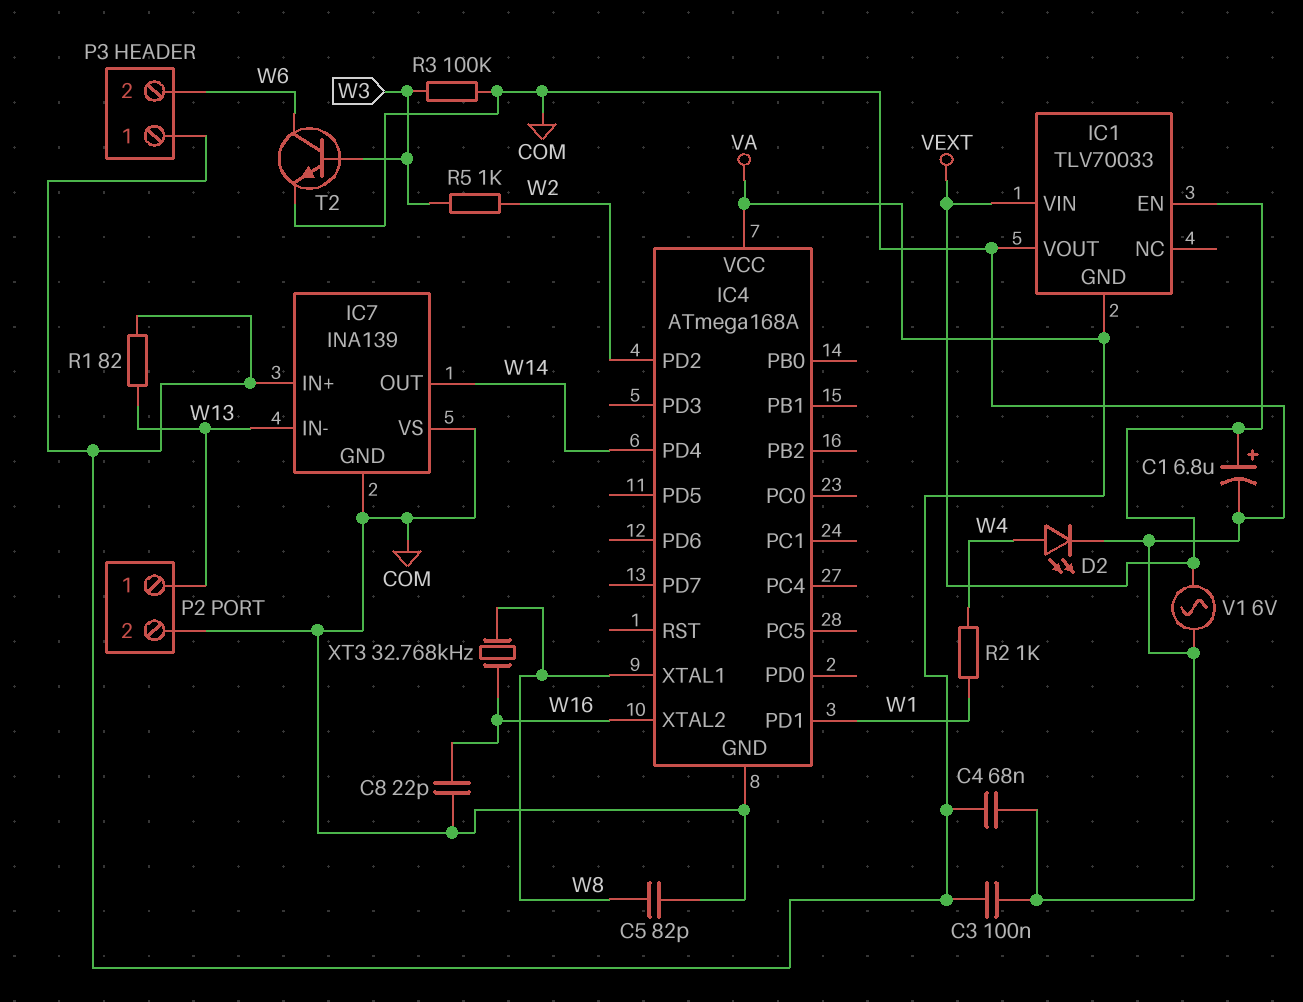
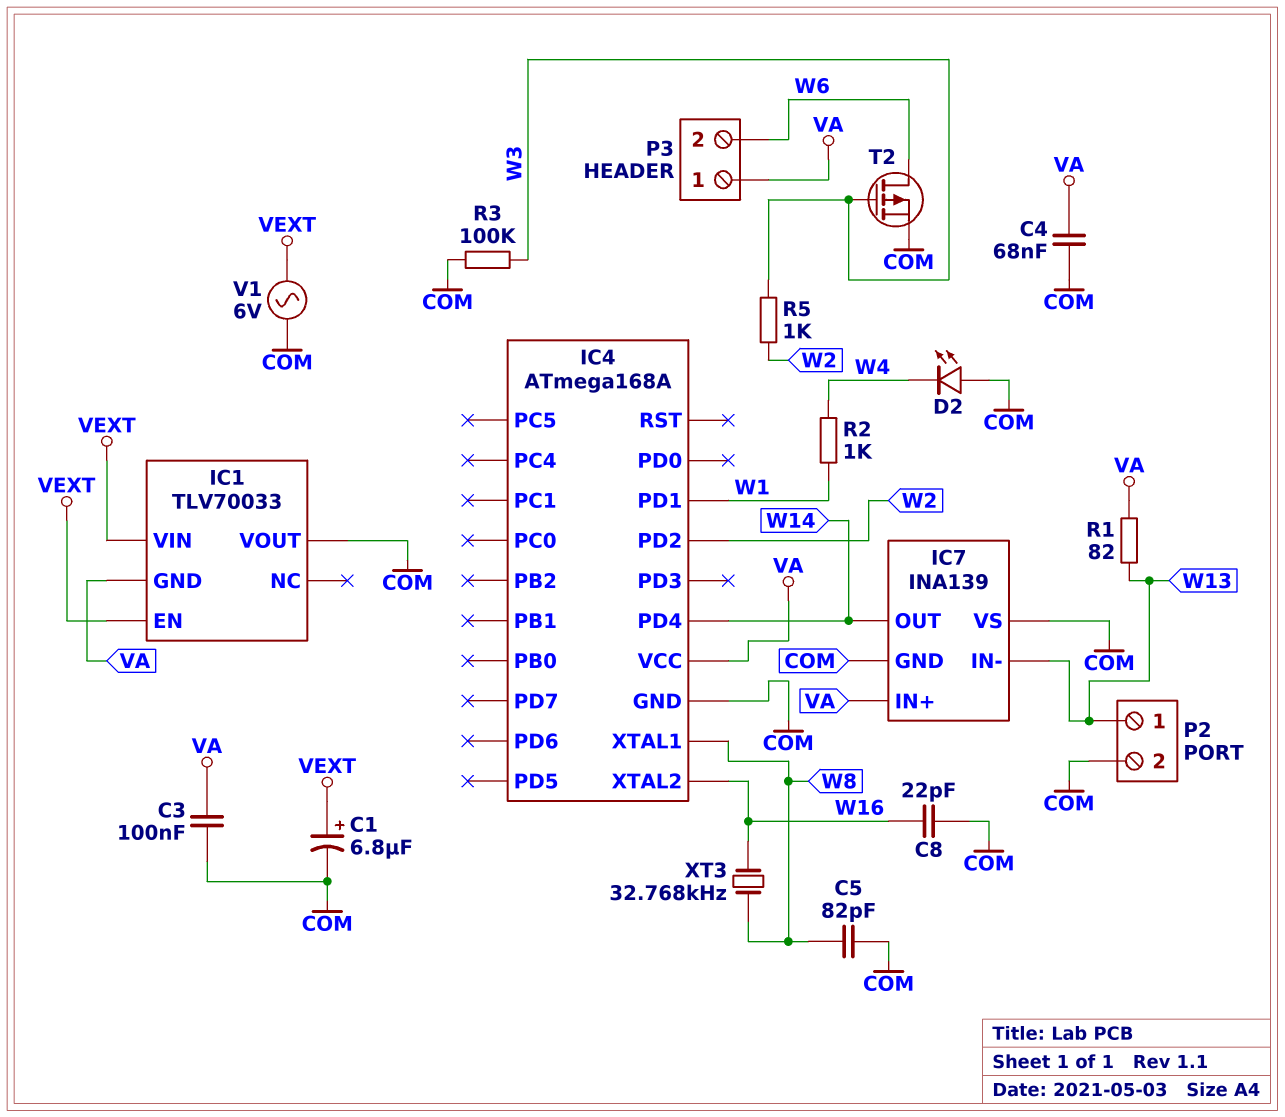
D2: LED (A W4, K COM) -> LED (A COM, K W4)
T2: NPN (B W3, C W6, E COM) -> PMOS (G W3, D W6, S COM)

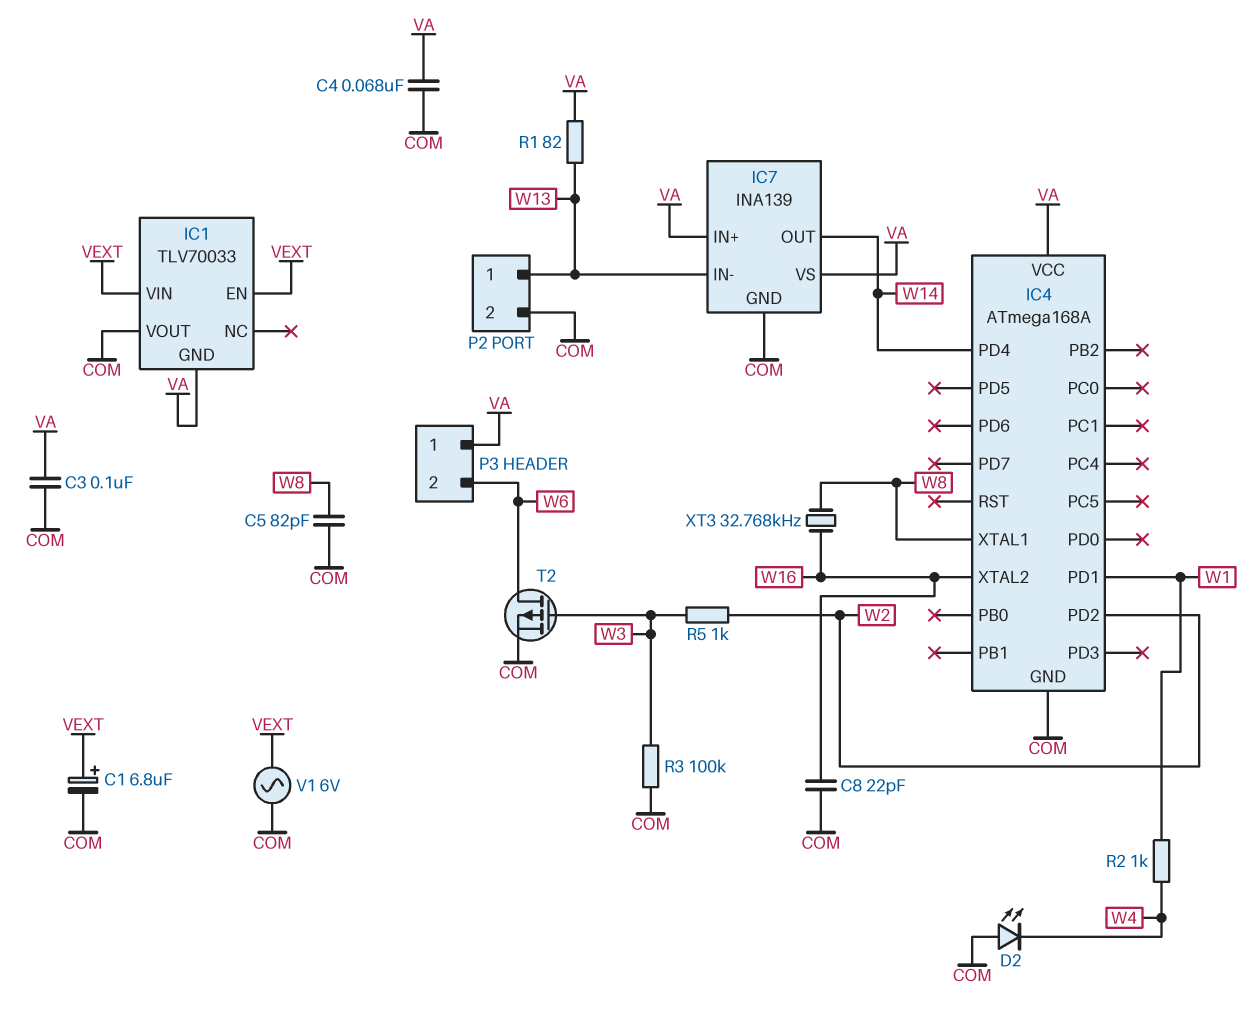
IC7 pin VS: COM -> VA

